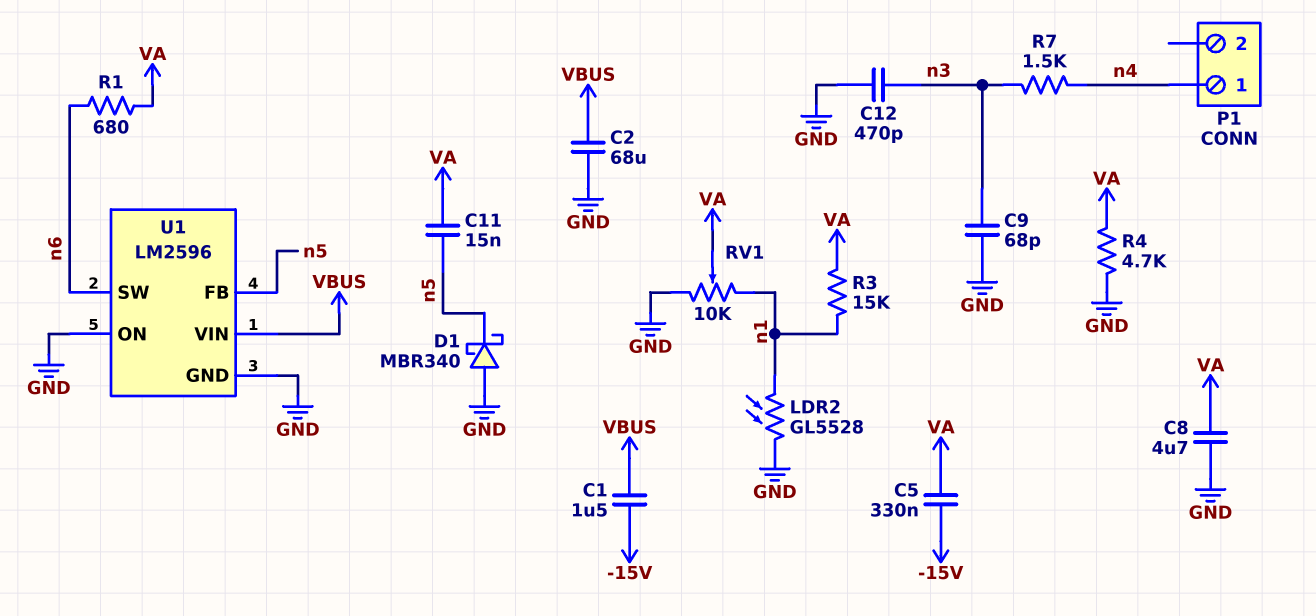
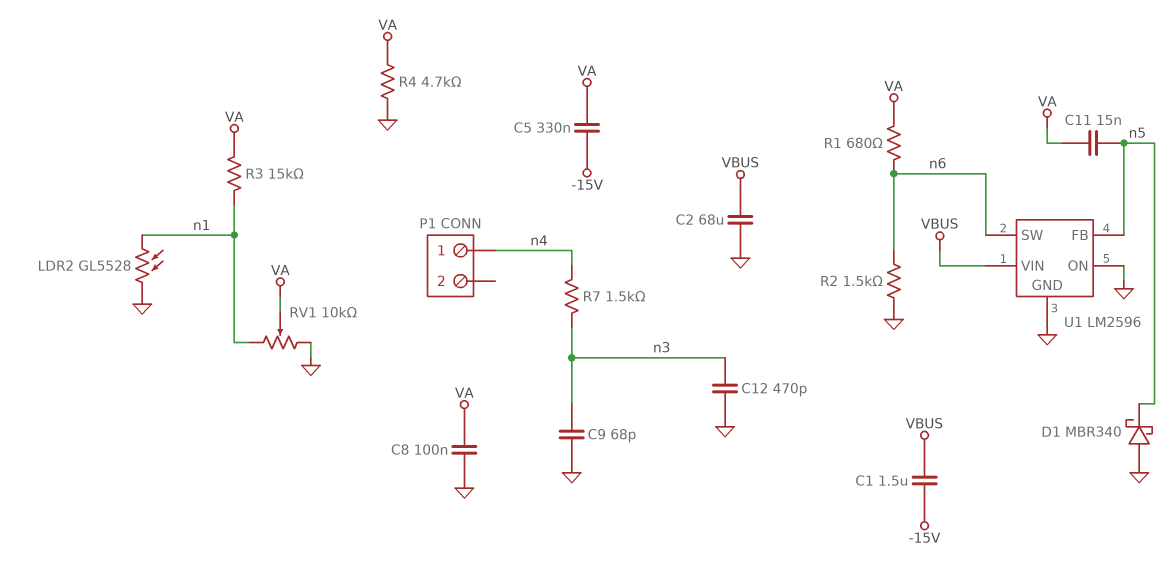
C8: 4.7uF (GND, VA) -> 100nF (GND, VA)
R2: none -> 1.5k (GND, n6)

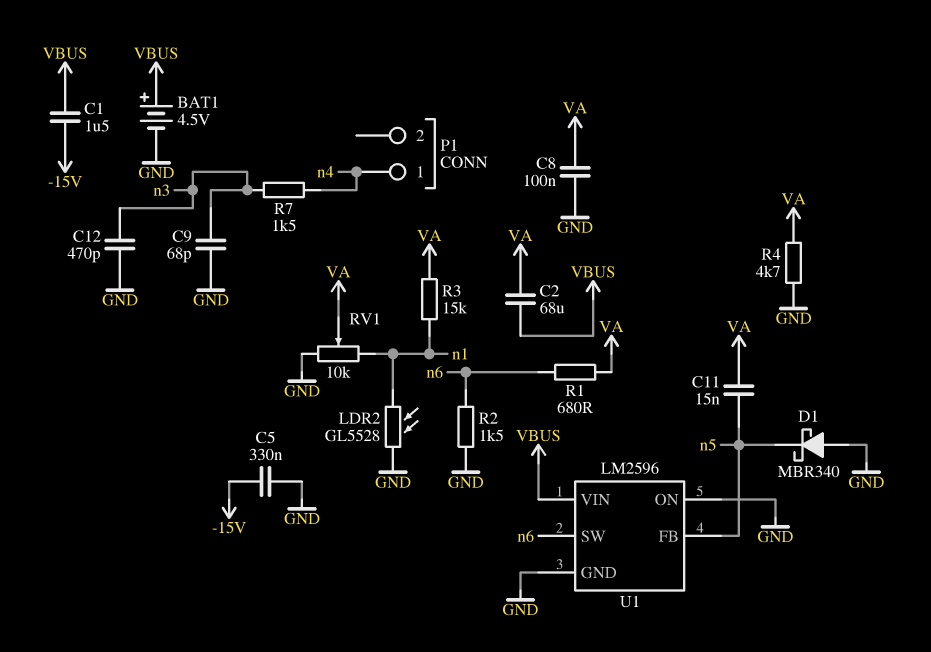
BAT1: none -> 4.5V (plus VBUS, minus GND)
C2: 68uF (GND, VBUS) -> 68uF (VA, VBUS)
C5: 330nF (-15V, VA) -> 330nF (-15V, GND)

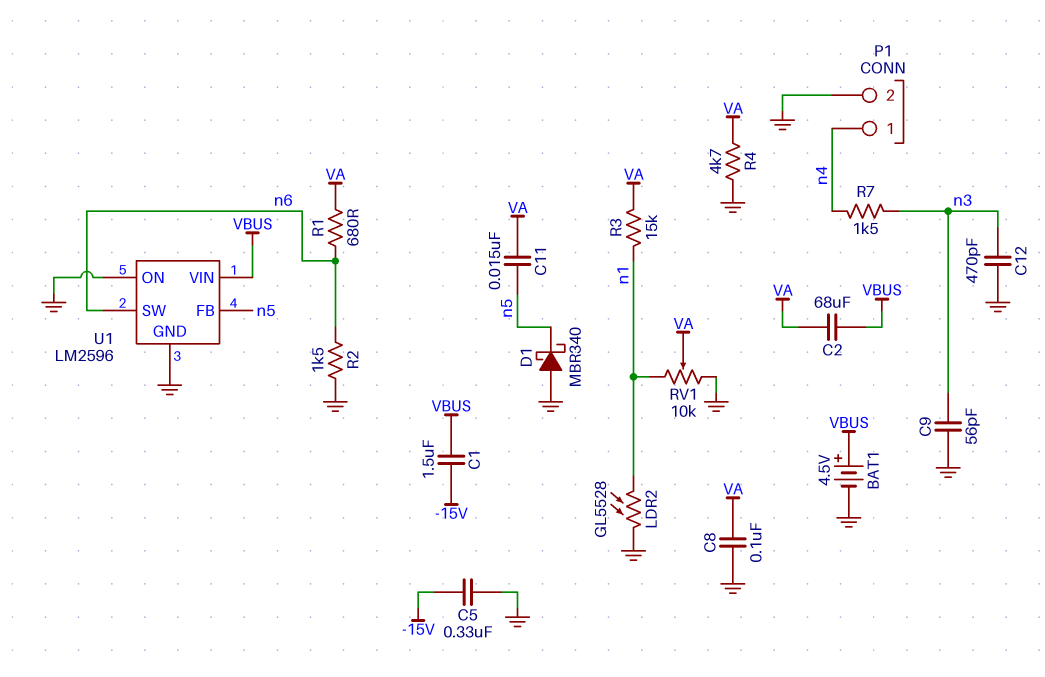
C9: 68pF (GND, n3) -> 56pF (GND, n3)
P1 pin 2: none -> GND

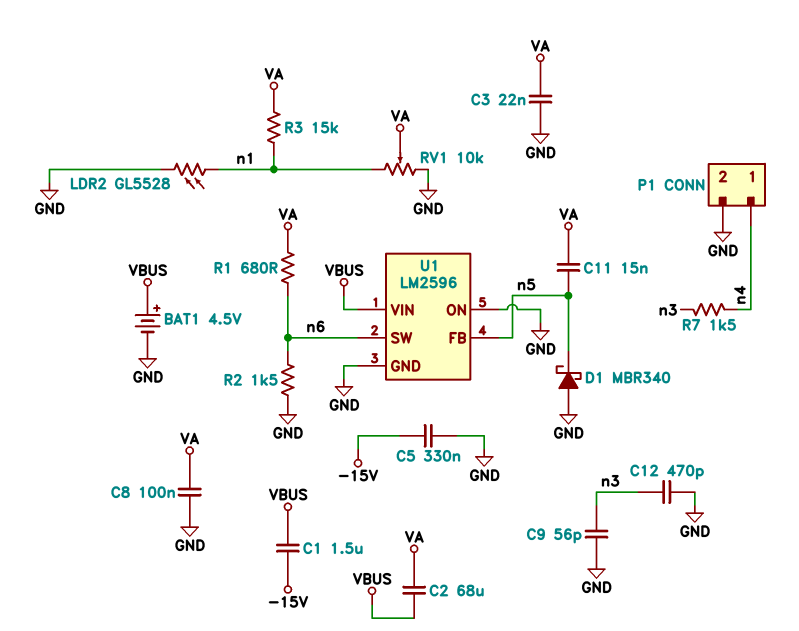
C3: none -> 22nF (GND, VA)
R4: 4.7k (GND, VA) -> none

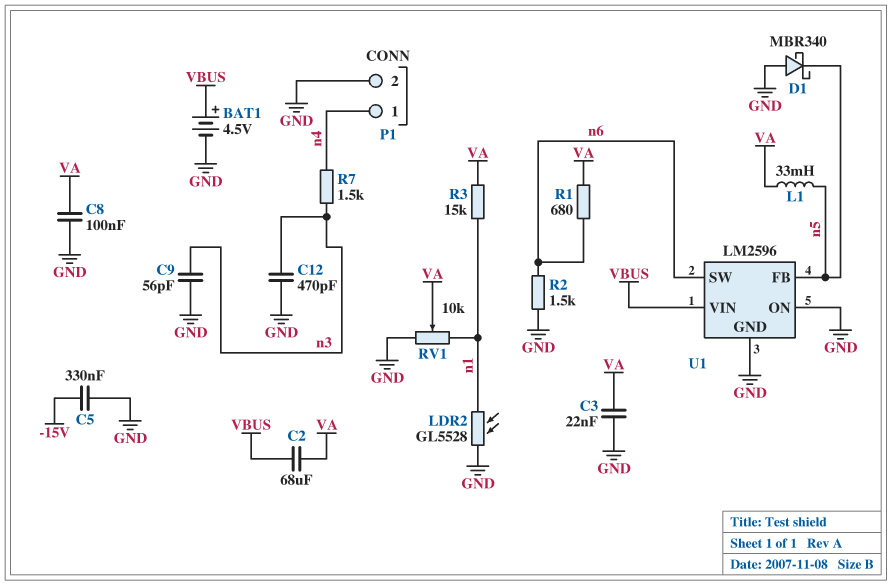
C1: 1.5uF (-15V, VBUS) -> none
C11: 15nF (VA, n5) -> none
L1: none -> 33mH (VA, n5)

